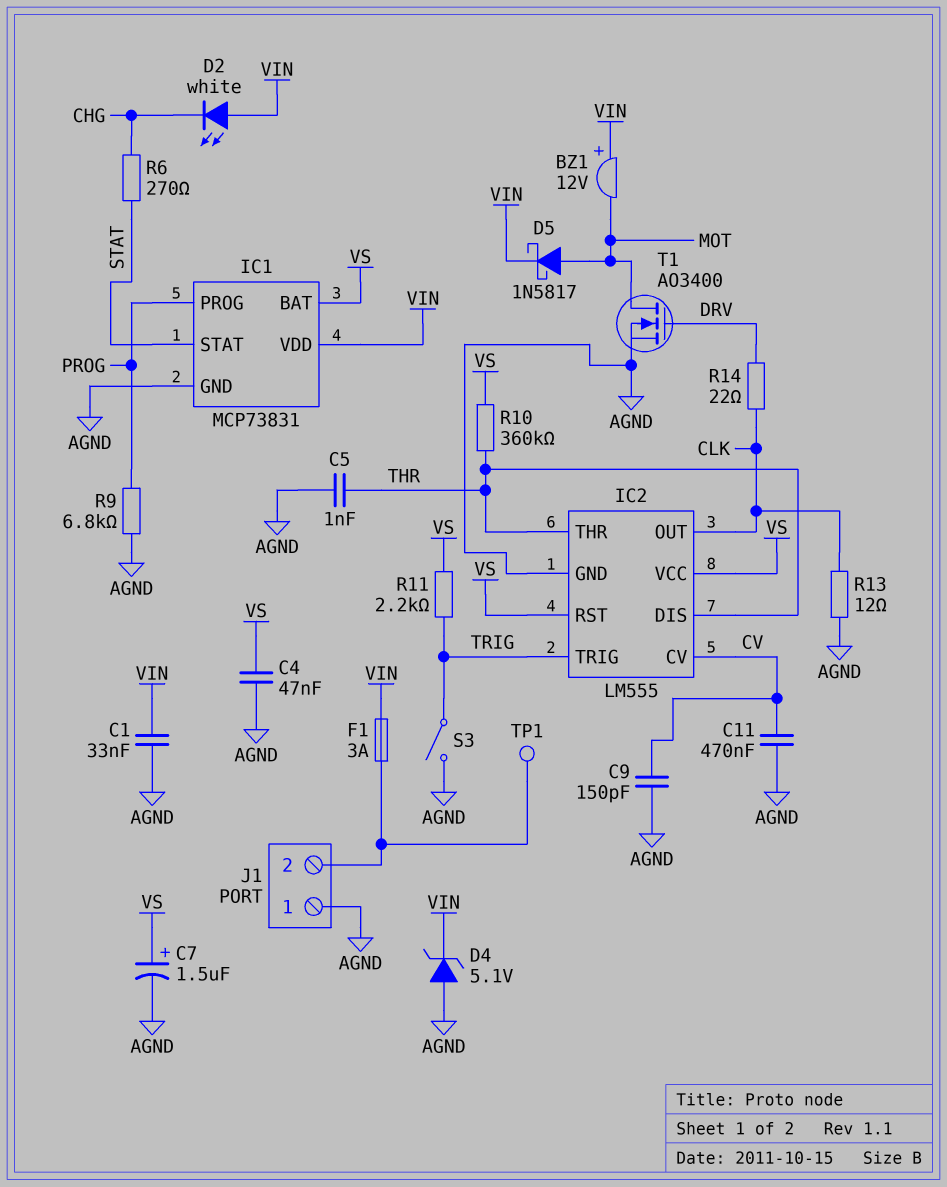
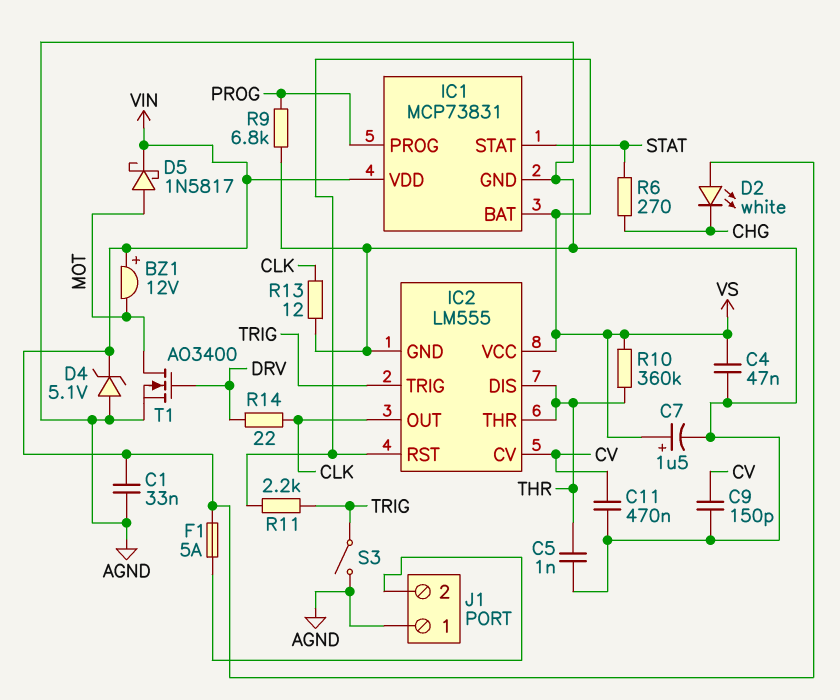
F1: 3A (J1/2, VIN) -> 5A (J1/2, VIN)
TP1: test point (J1/2) -> none

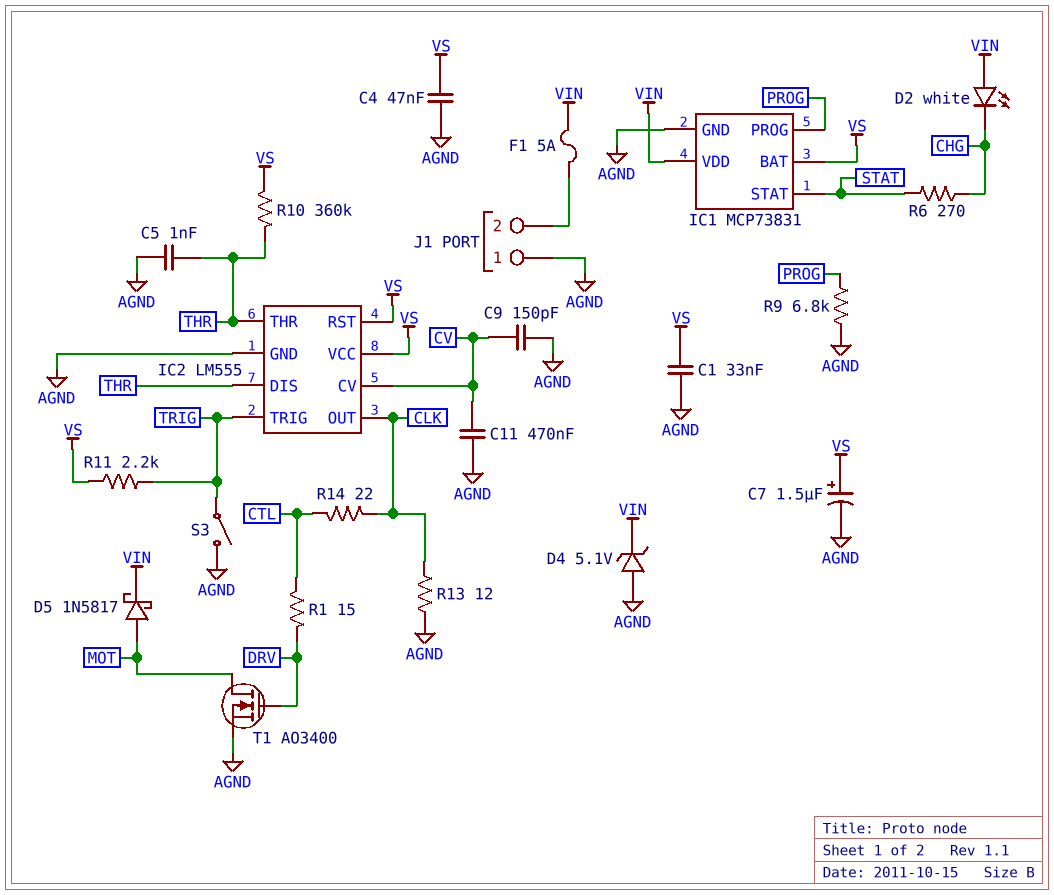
BZ1: buzzer 12V (plus VIN, minus MOT) -> none
C1: 33nF (AGND, VIN) -> 33nF (AGND, VS)
R1: none -> 15 (CTL, DRV)
R14: 22 (CLK, DRV) -> 22 (CLK, CTL)

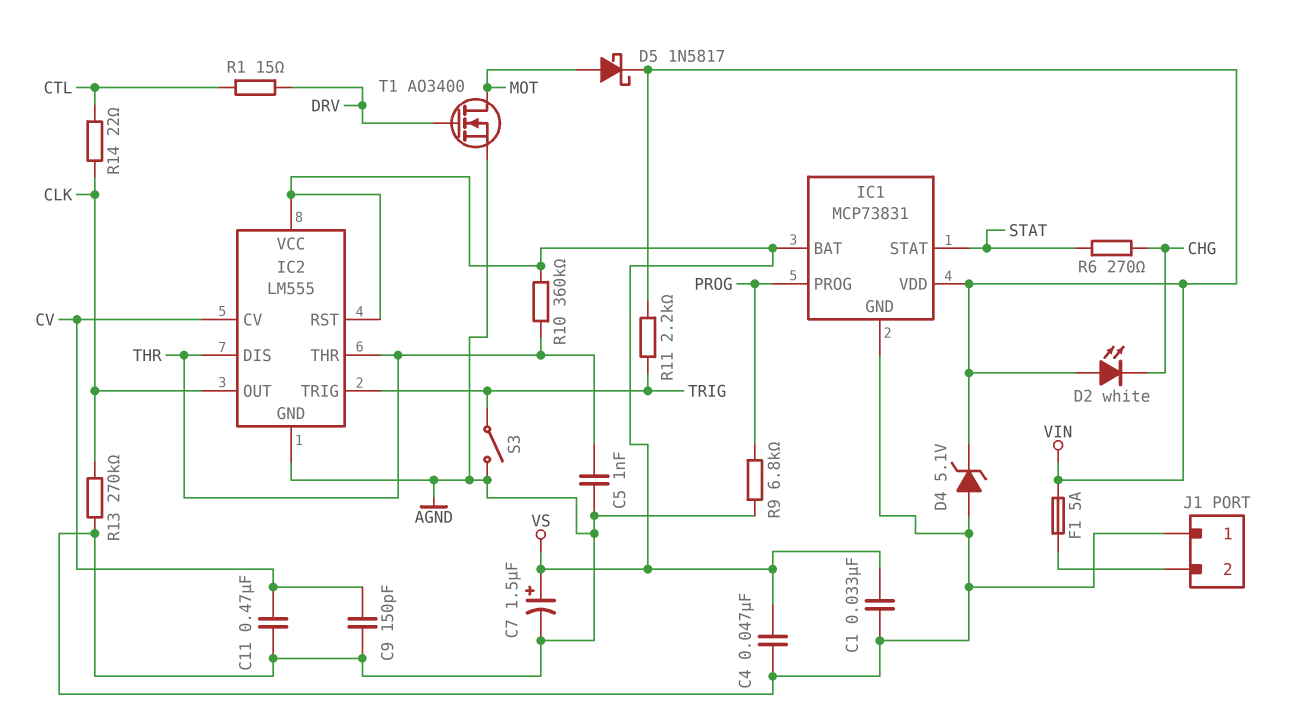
R11: 2.2k (TRIG, VS) -> 2.2k (TRIG, VIN)
R13: 12 (AGND, CLK) -> 270k (AGND, CLK)

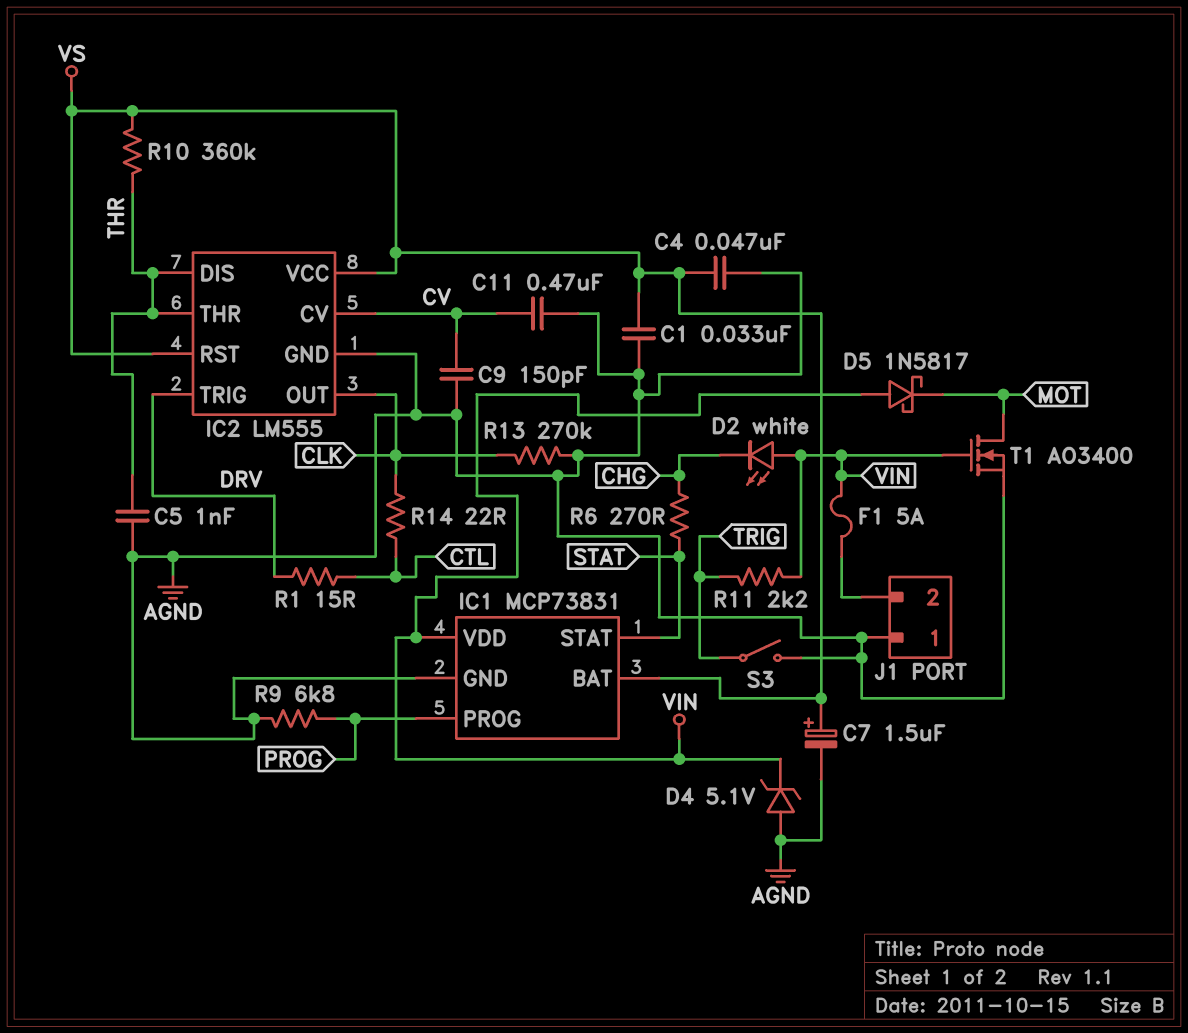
D5: schottky 1N5817 (A MOT, K VIN) -> schottky 1N5817 (A VIN, K MOT)
IC2 pin TRIG: TRIG -> DRV
T1: NMOS AO3400 (G DRV, D MOT, S AGND) -> NMOS AO3400 (G VIN, D MOT, S AGND)

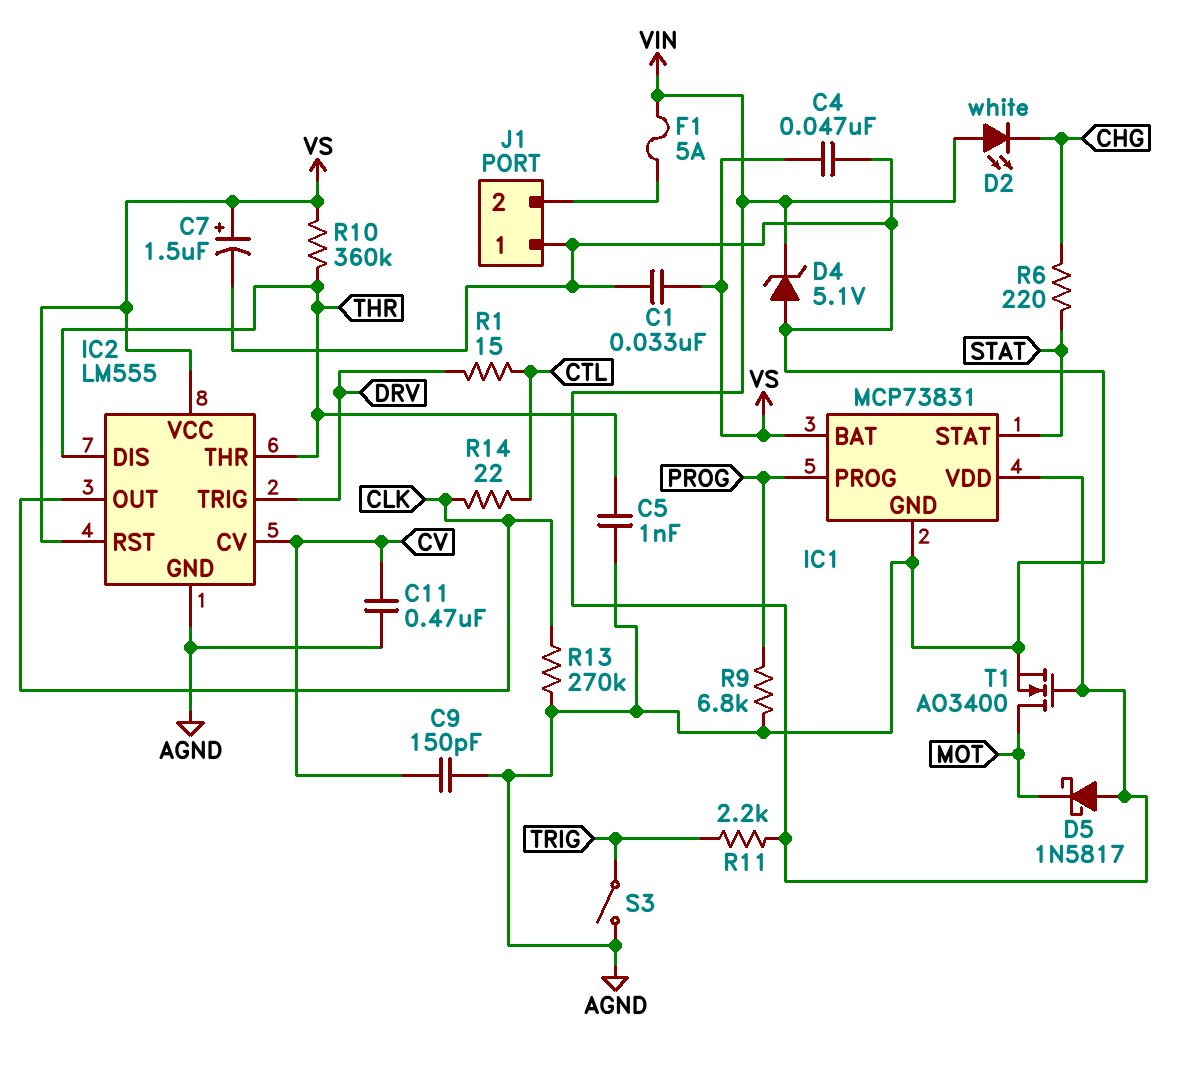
R6: 270 (CHG, STAT) -> 220 (CHG, STAT)

